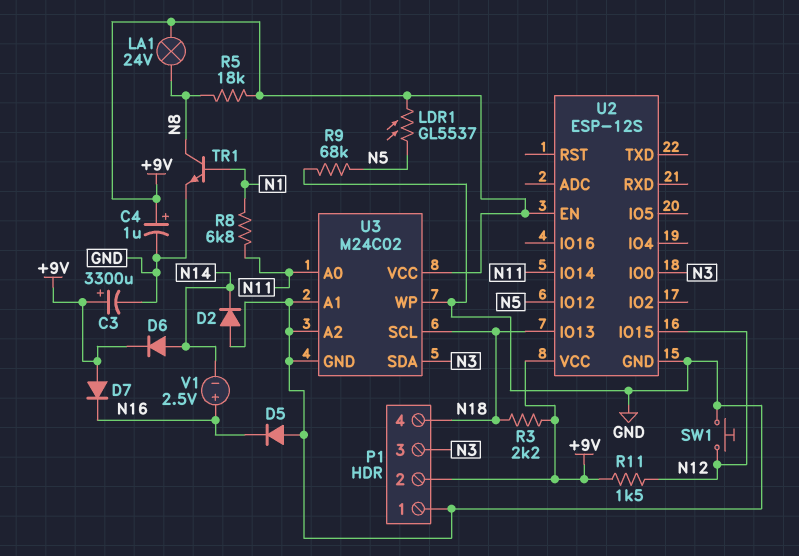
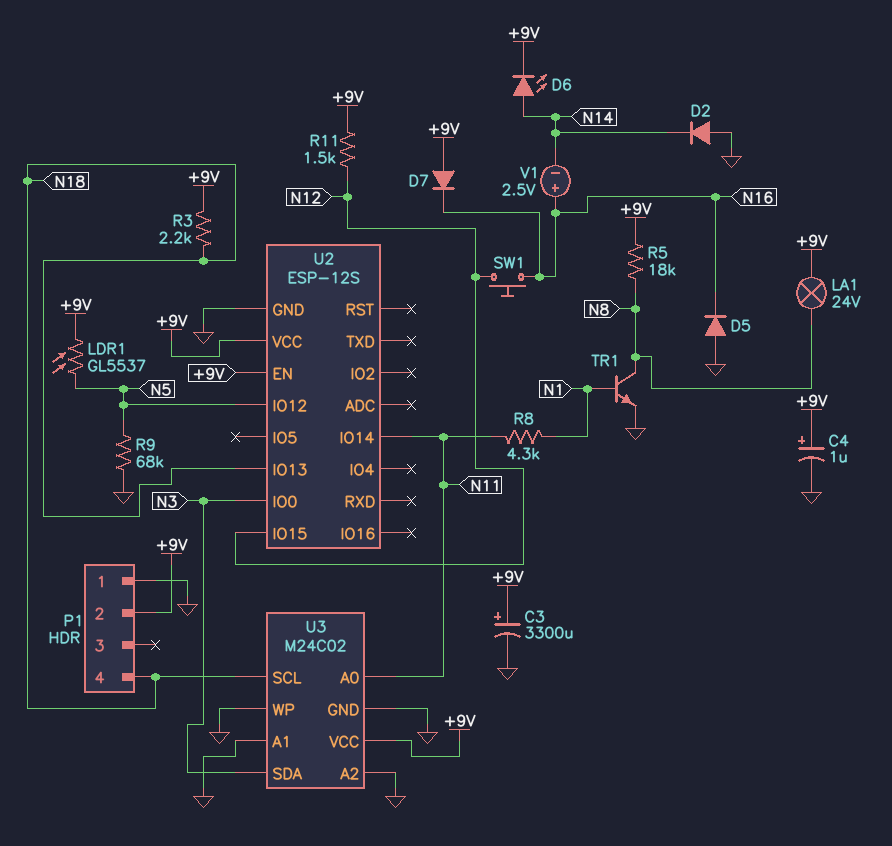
D6: diode (A N14, K +9V) -> LED (A N14, K +9V)
P1 pin 3: N3 -> none
R8: 6.8k (N1, N11) -> 4.3k (N1, N11)
SW1: button (GND, N12) -> button (N12, N16)

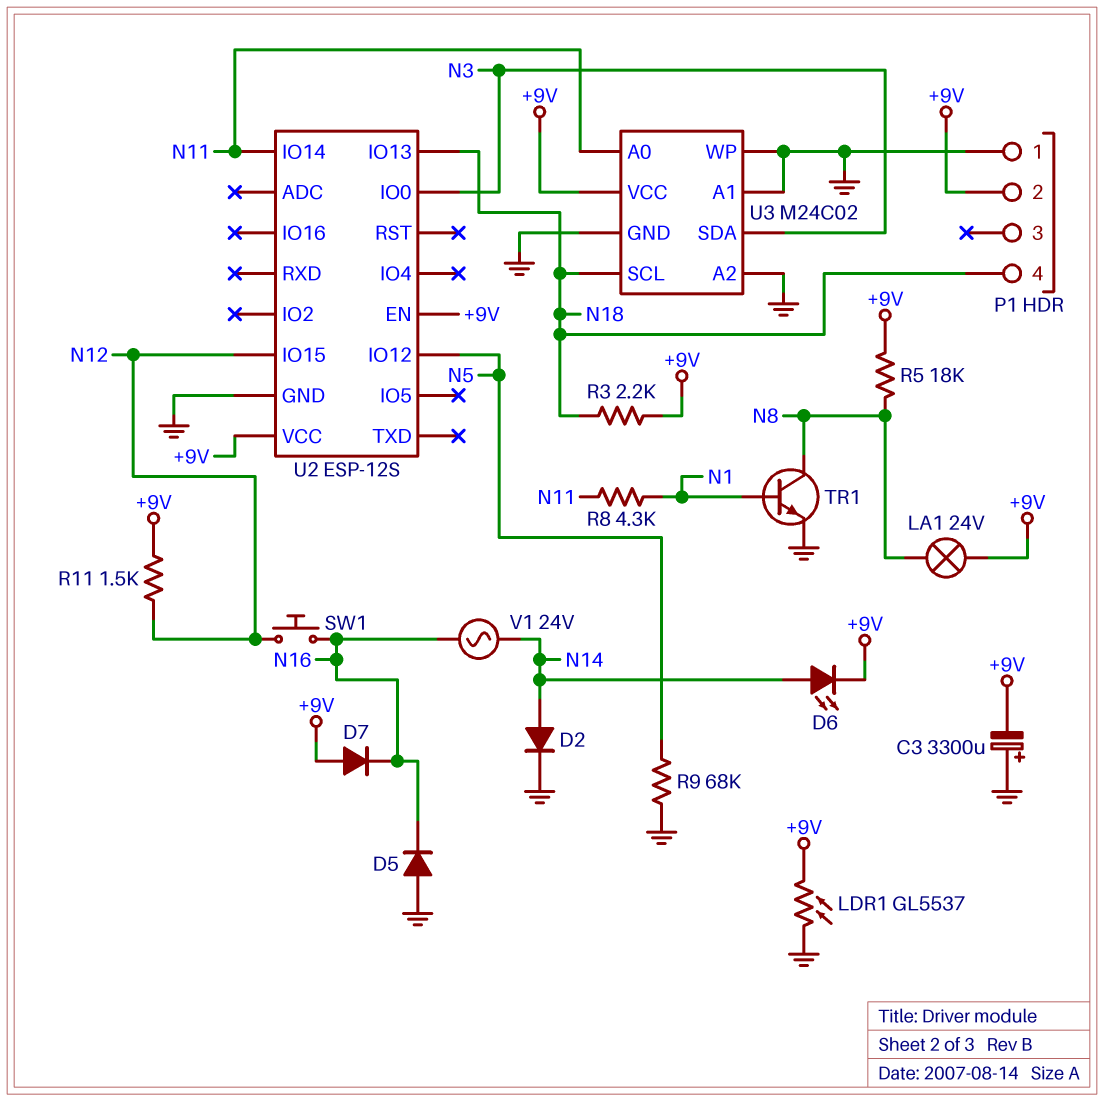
C3: 3300uF (plus +9V, minus GND) -> 3300uF (plus GND, minus +9V)
C4: 1uF (plus +9V, minus GND) -> none
D2: diode (A GND, K N14) -> diode (A N14, K GND)
LDR1: GL5537 (+9V, N5) -> GL5537 (+9V, GND)
V1: 2.5V (plus N16, minus N14) -> AC 24V (N14, N16)

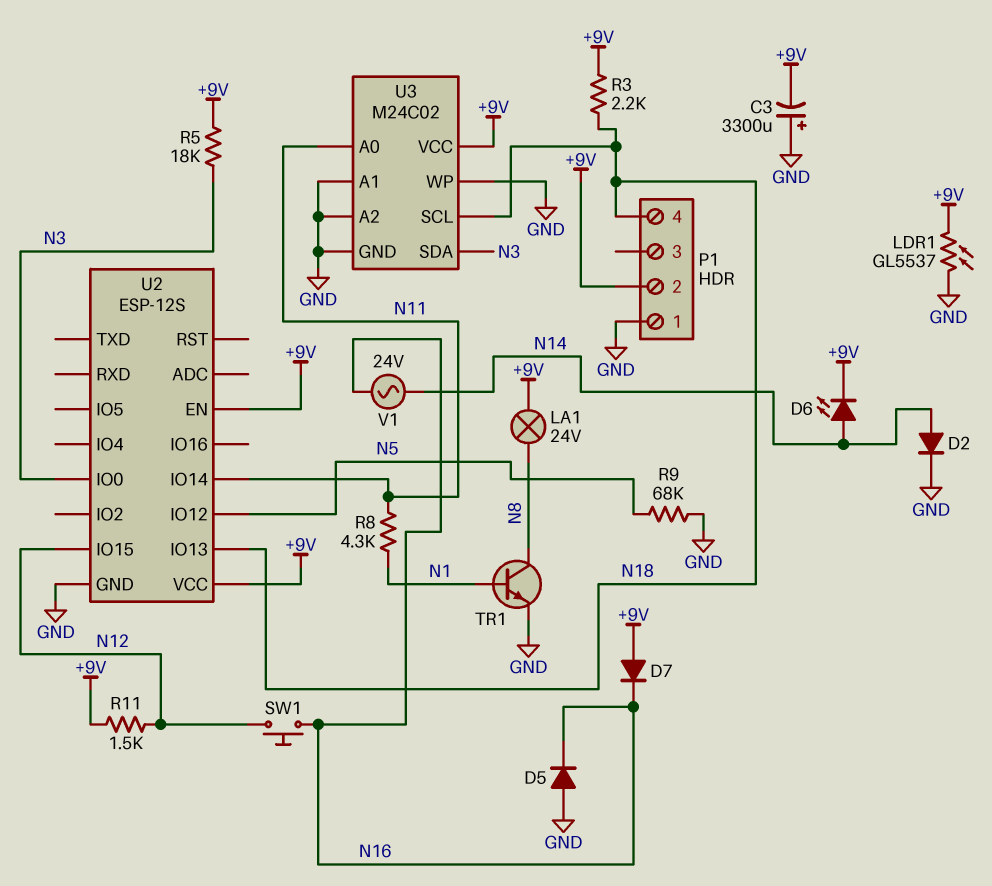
R5: 18k (+9V, N8) -> 18k (+9V, N3)

